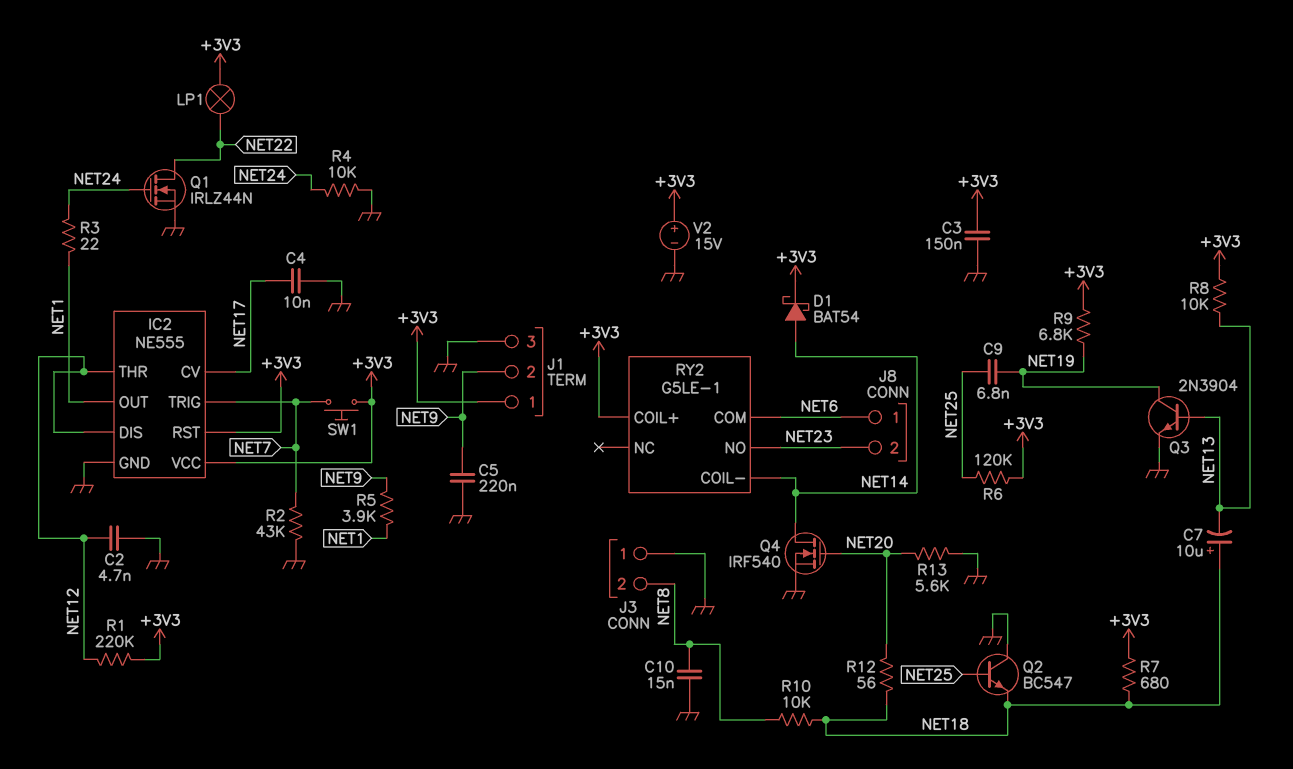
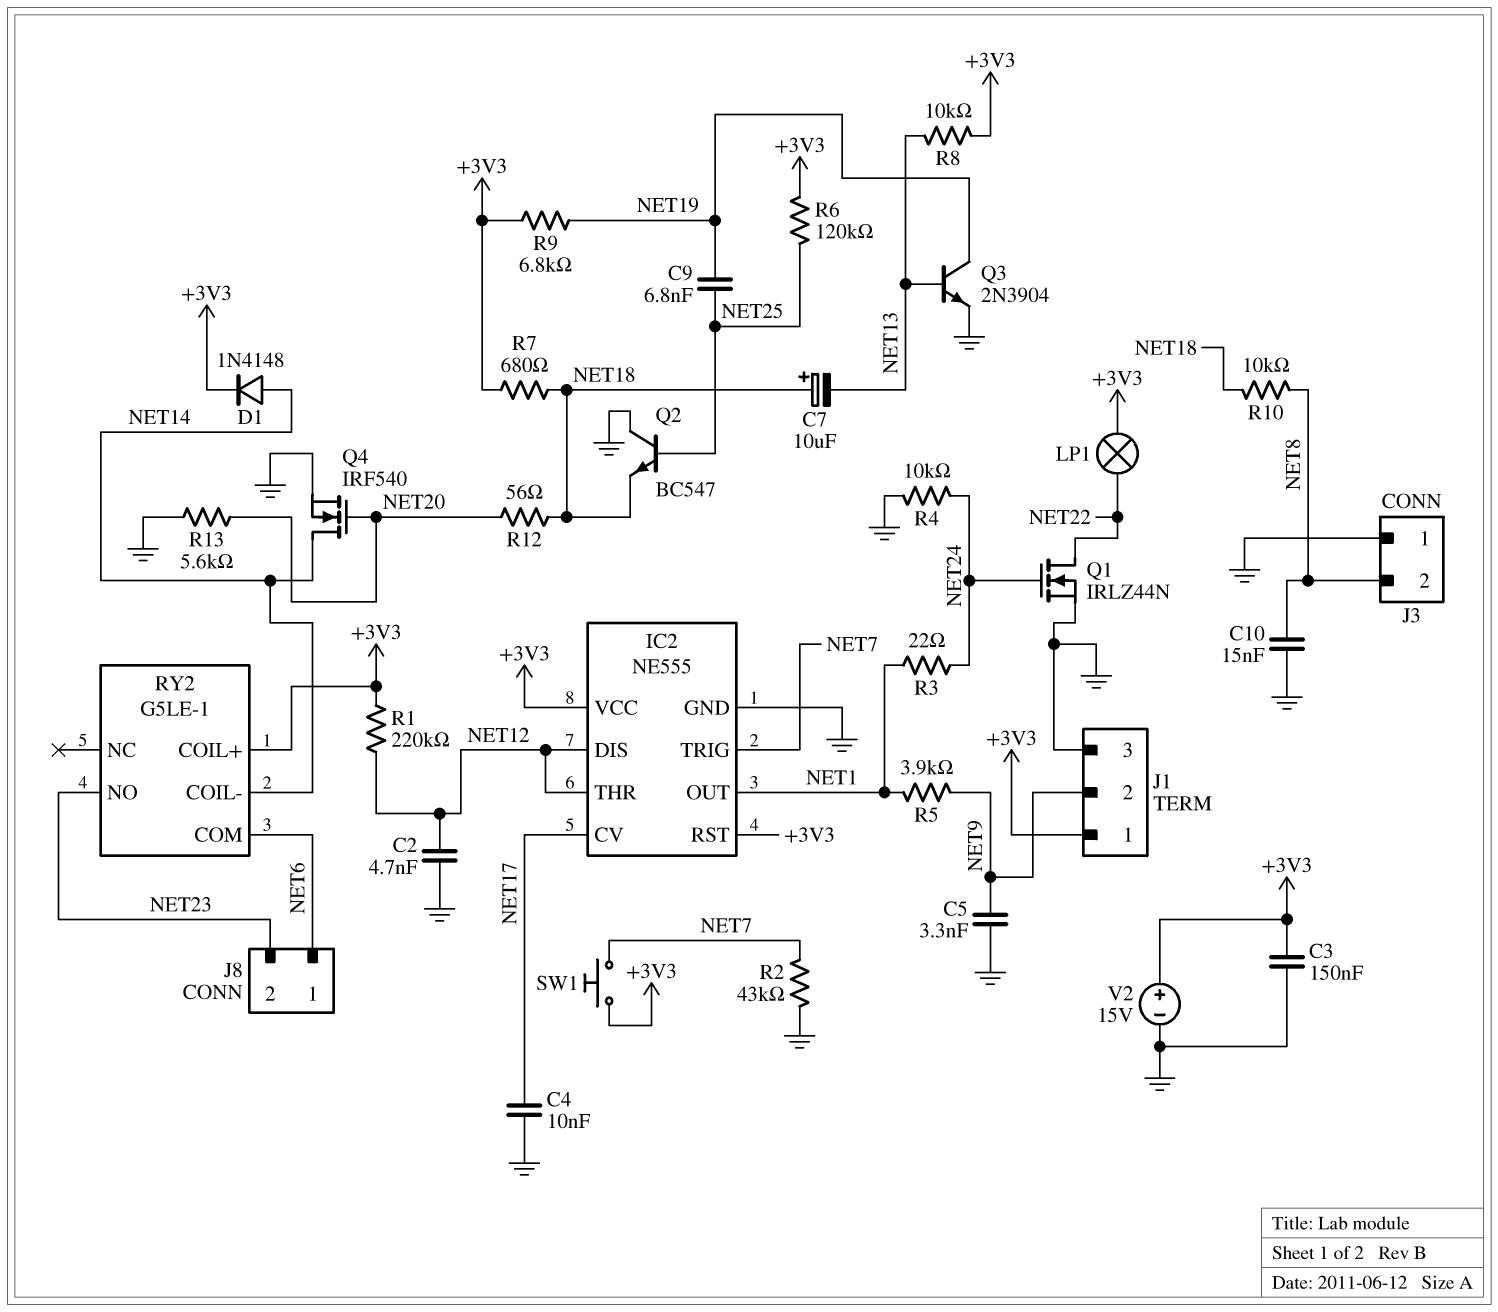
C5: 220nF (GND, NET9) -> 3.3nF (GND, NET9)
D1: schottky BAT54 (A NET14, K +3V3) -> diode 1N4148 (A NET14, K +3V3)

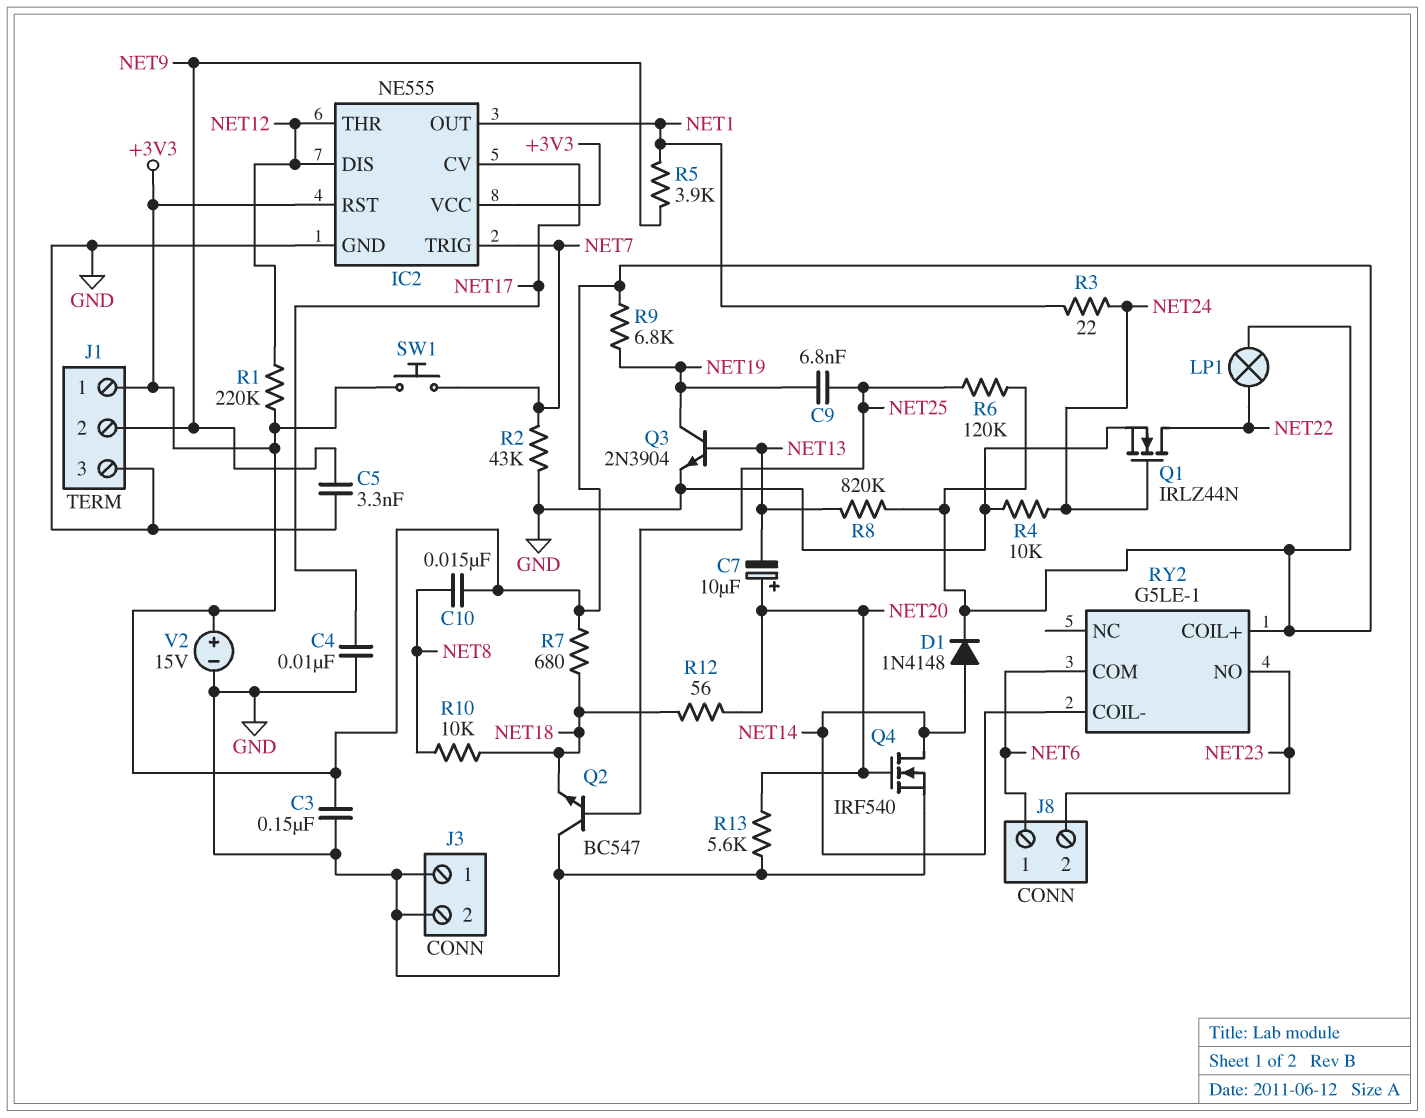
C2: 4.7nF (GND, NET12) -> none
C7: 10uF (plus NET18, minus NET13) -> 10uF (plus NET20, minus NET13)
C10: 15nF (GND, NET8) -> 15nF (+3V3, NET8)
J3 pin 2: NET8 -> GND
R8: 10k (+3V3, NET13) -> 820k (+3V3, NET13)

